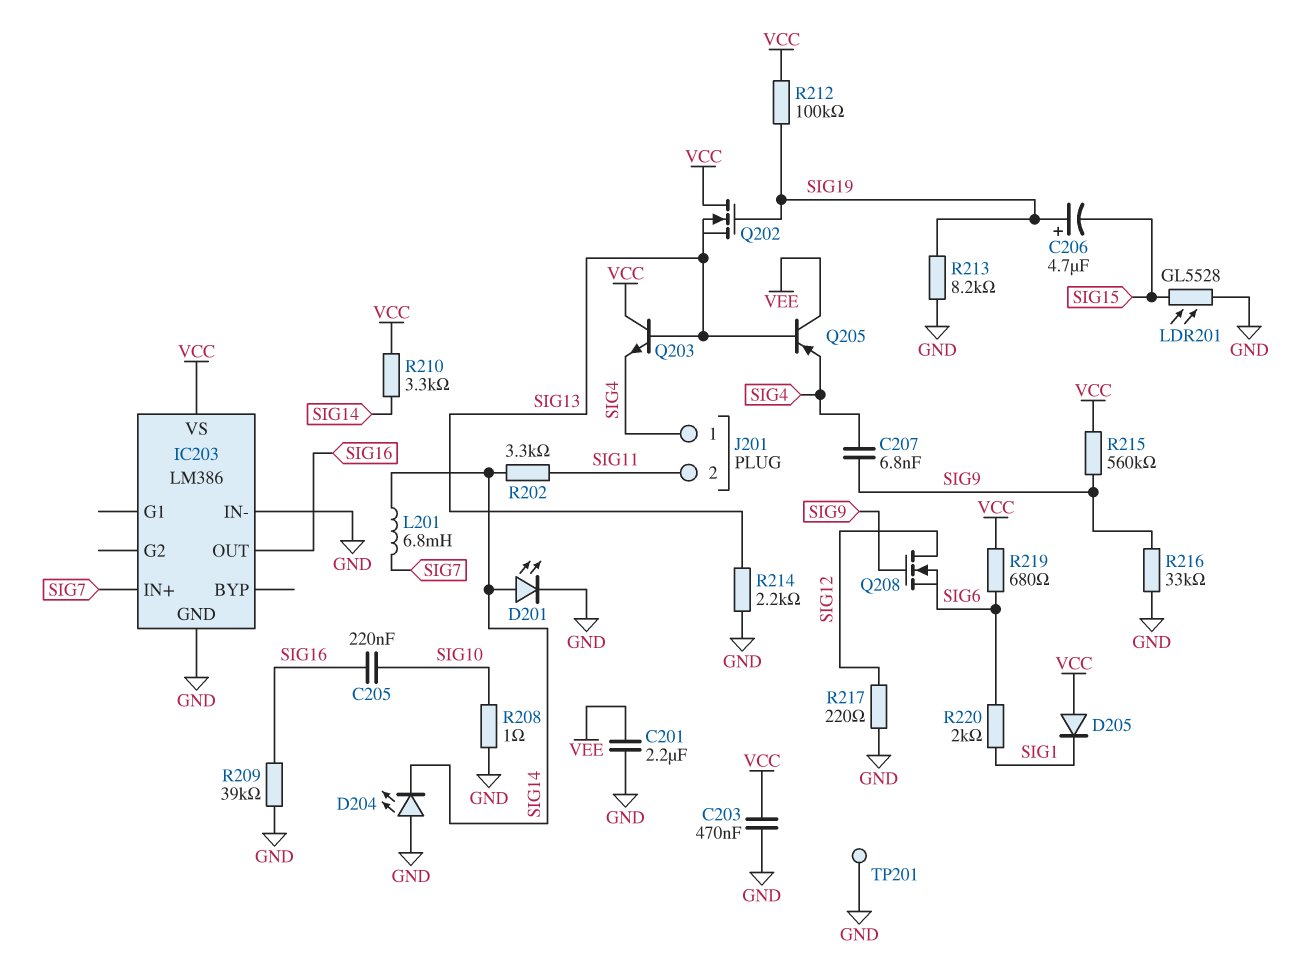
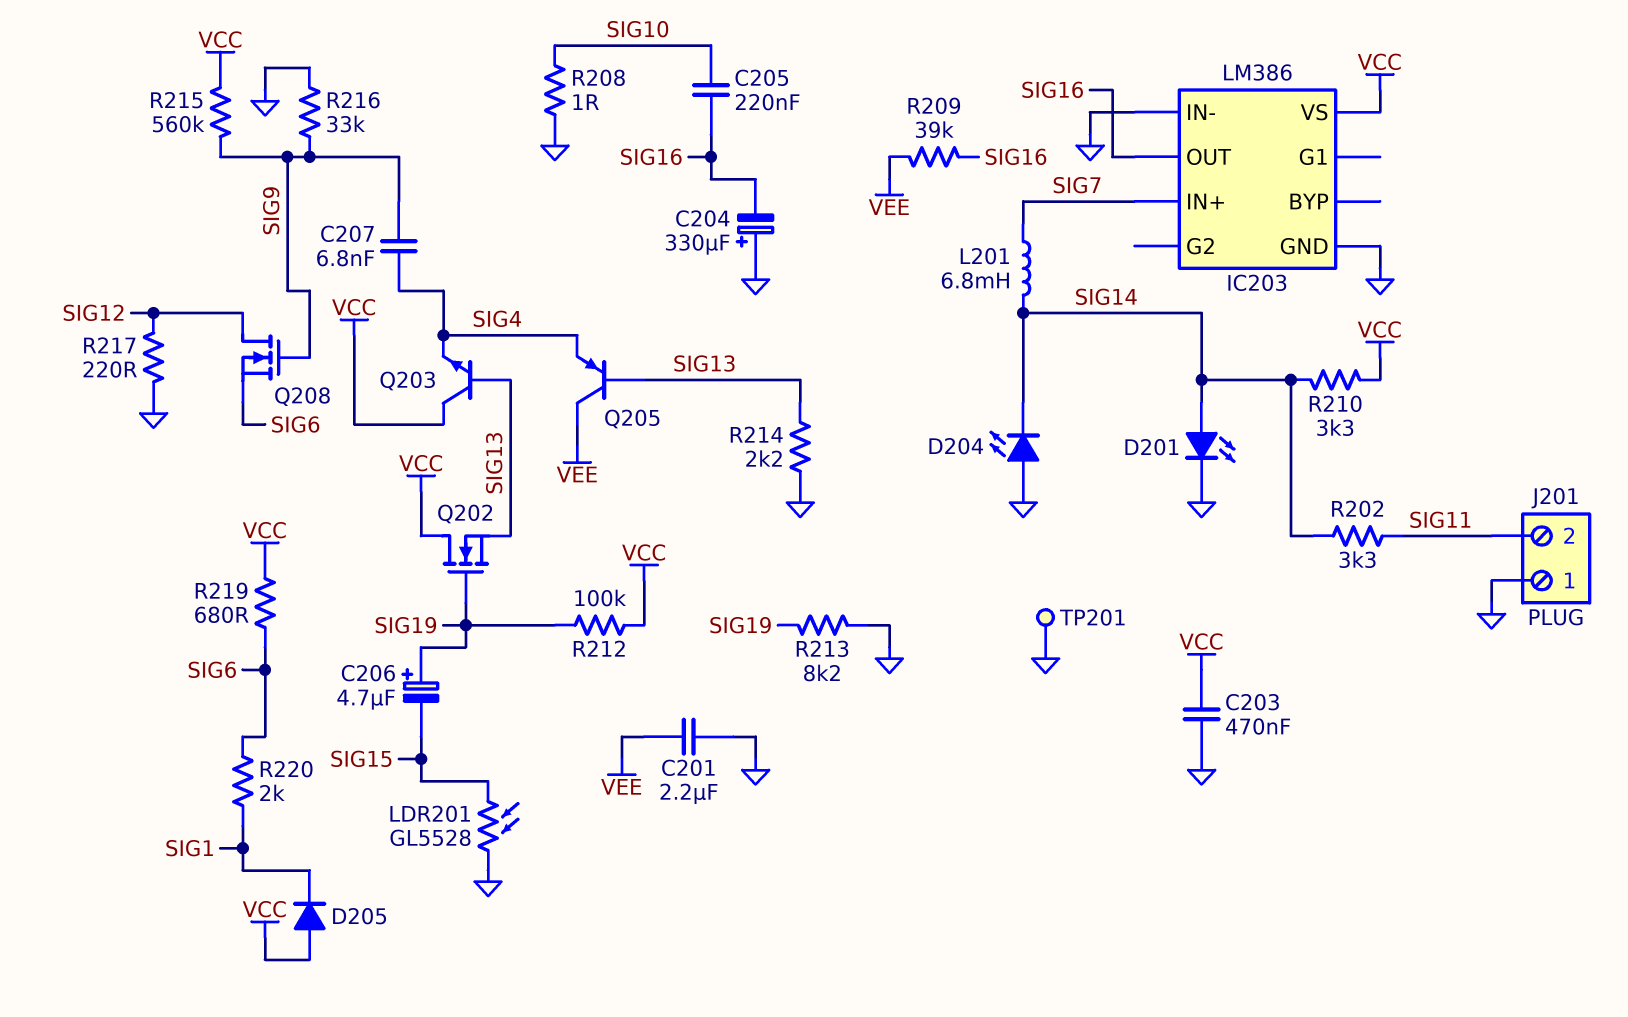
C204: none -> 330uF (plus GND, minus SIG16)
J201 pin 1: SIG4 -> GND
R209: 39k (GND, SIG16) -> 39k (SIG16, VEE)

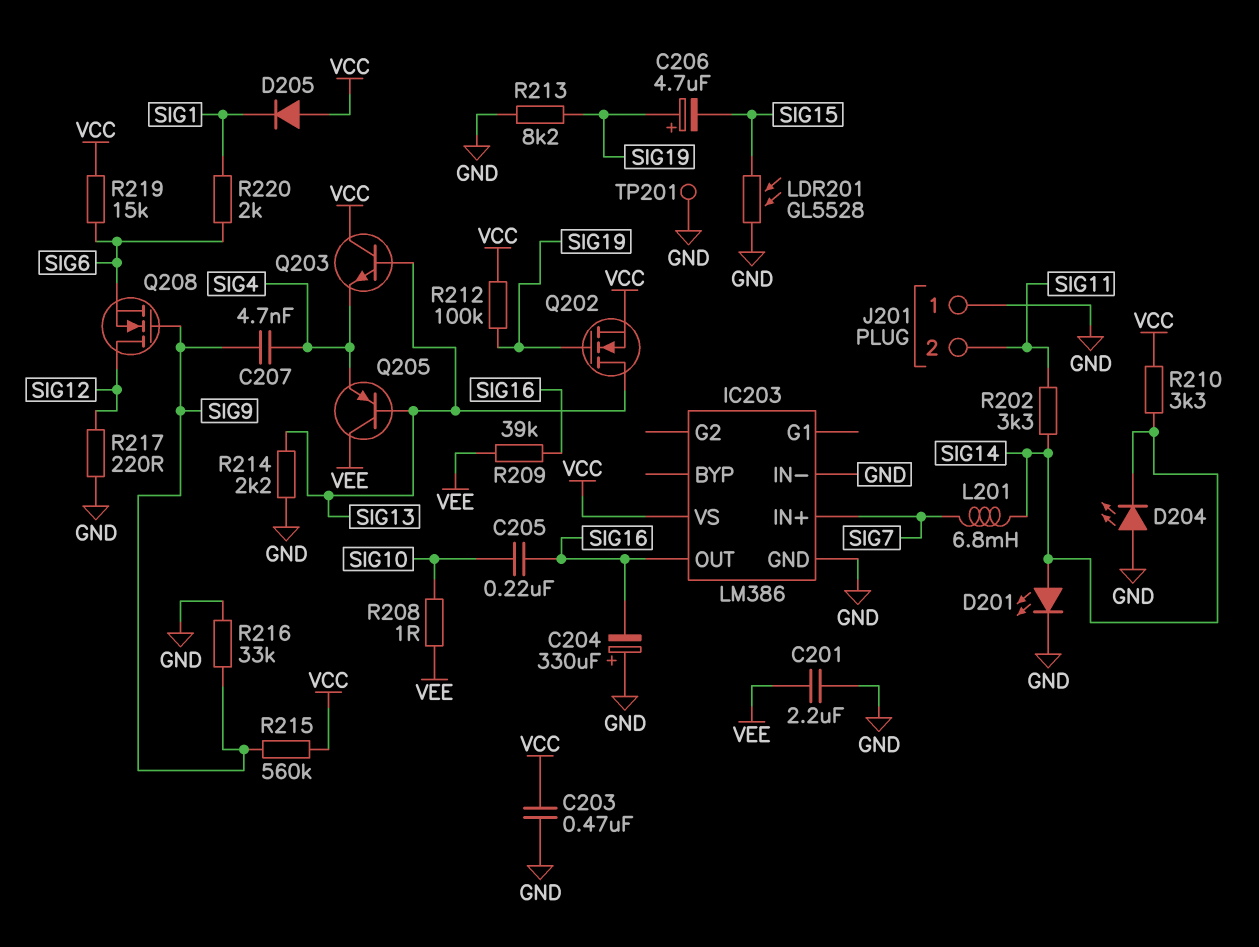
C207: 6.8nF (SIG4, SIG9) -> 4.7nF (SIG4, SIG9)
Q202: NMOS (G SIG19, D VCC, S SIG13) -> NMOS (G SIG19, D SIG13, S VCC)
R208: 1 (GND, SIG10) -> 1 (SIG10, VEE)
R219: 680 (SIG6, VCC) -> 15k (SIG6, VCC)

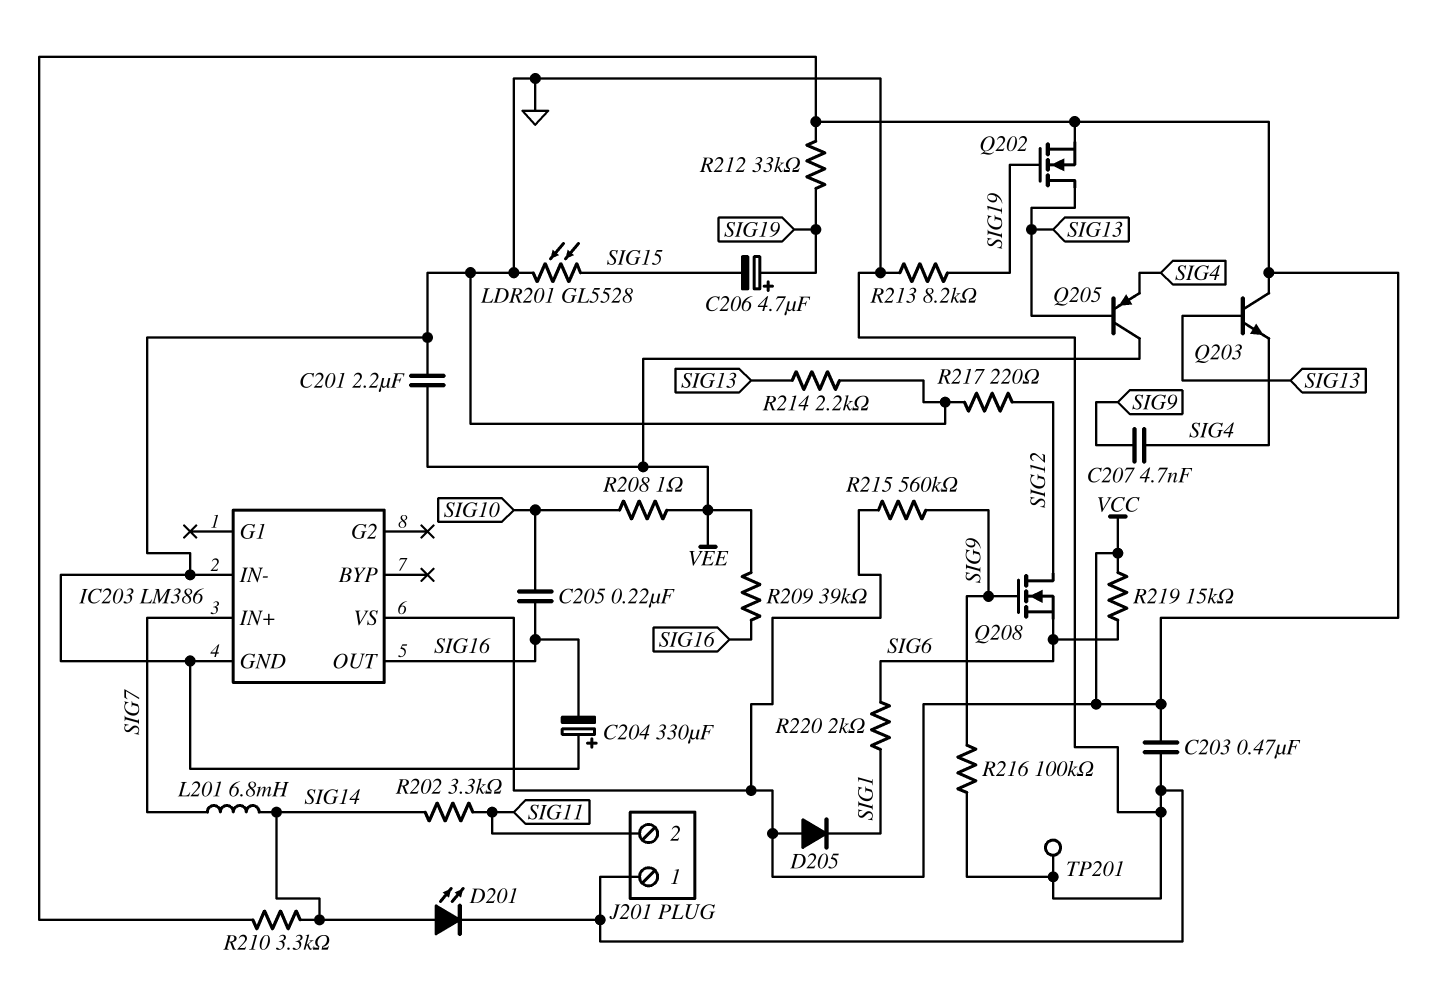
D204: LED (A GND, K SIG14) -> none
R212: 100k (SIG19, VCC) -> 33k (SIG19, VCC)
R216: 33k (GND, SIG9) -> 100k (GND, SIG9)

